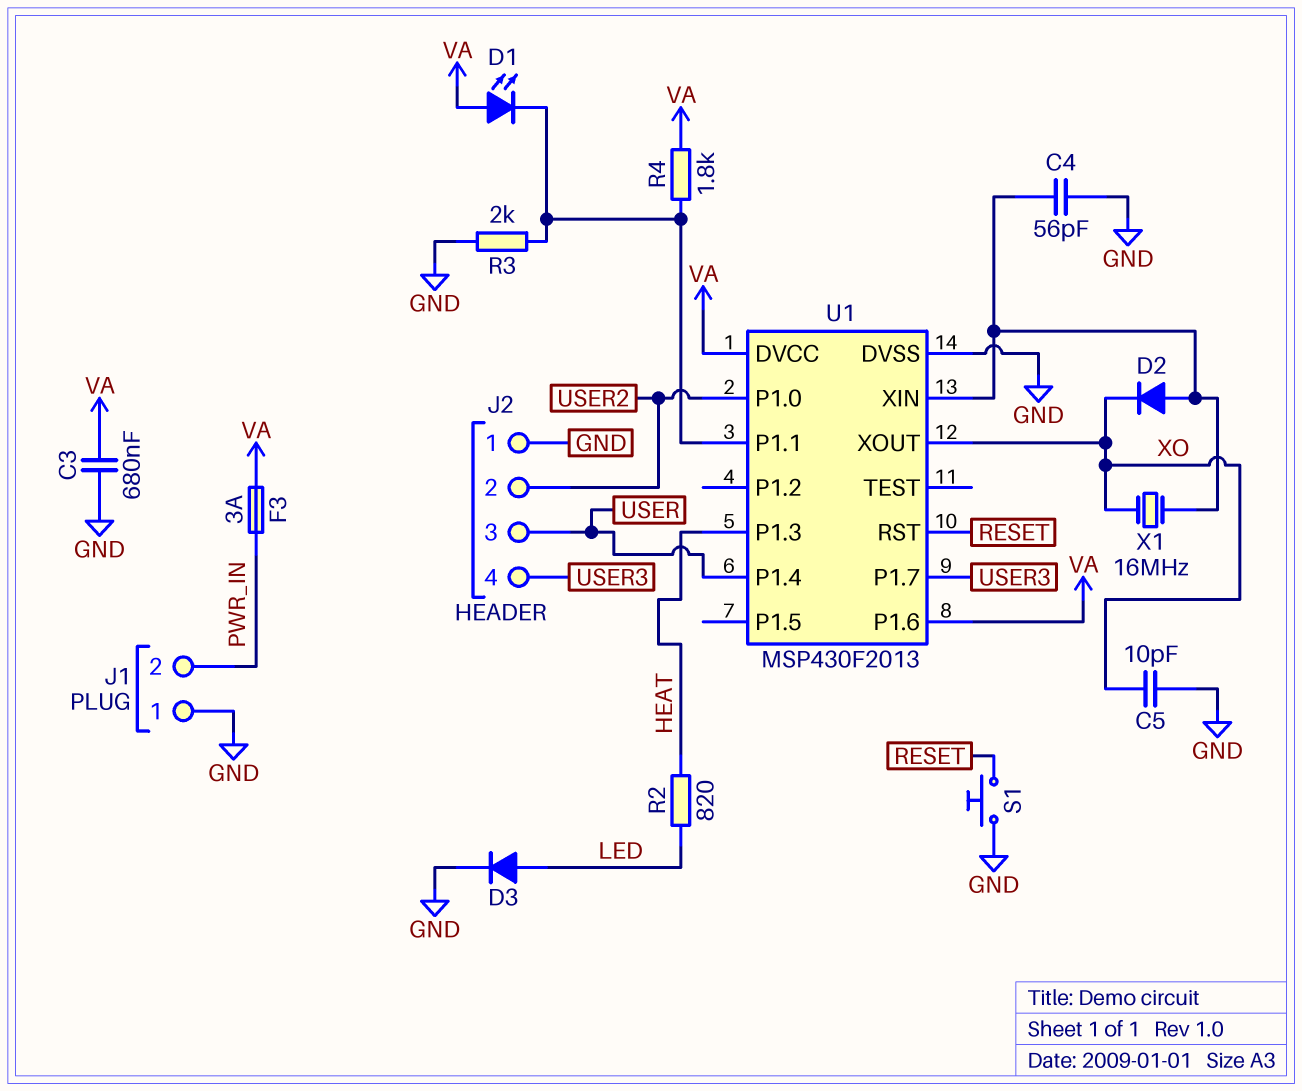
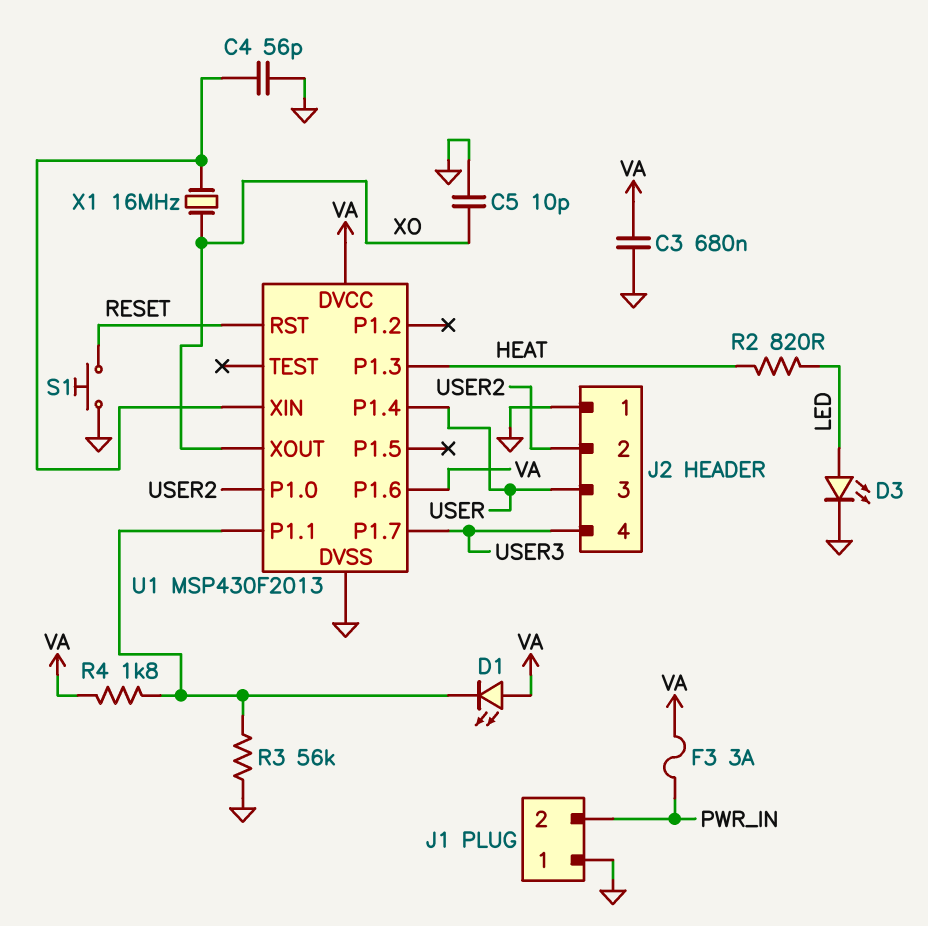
D2: diode (A U1/XIN, K XO) -> none
D3: diode (A LED, K GND) -> LED (A LED, K GND)
R3: 2k (GND, U1/P1.1) -> 56k (GND, U1/P1.1)

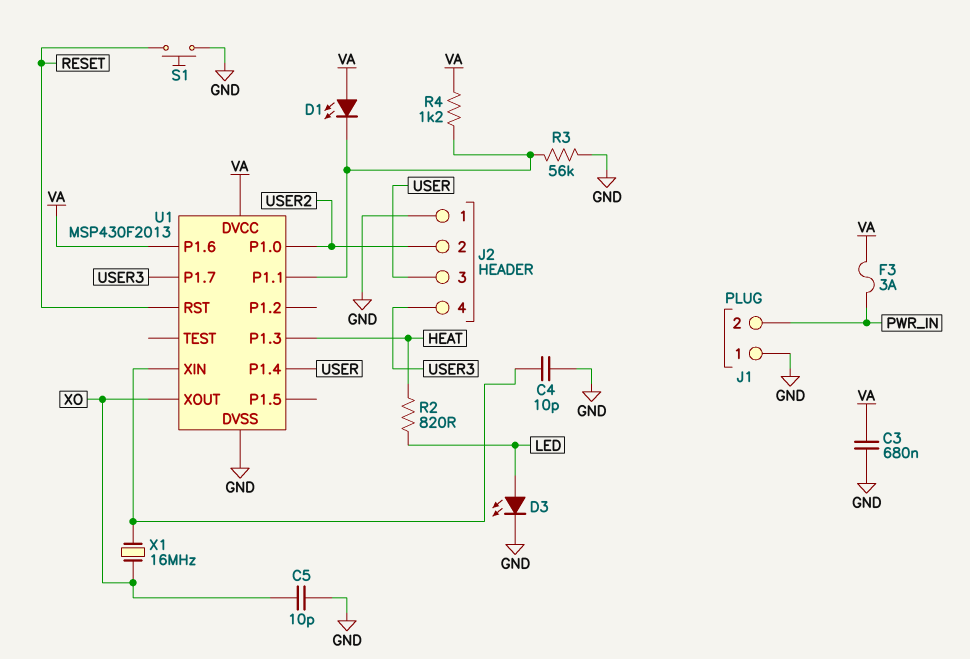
C4: 56pF (GND, U1/XIN) -> 10pF (GND, U1/XIN)
R4: 1.8k (U1/P1.1, VA) -> 1.2k (U1/P1.1, VA)

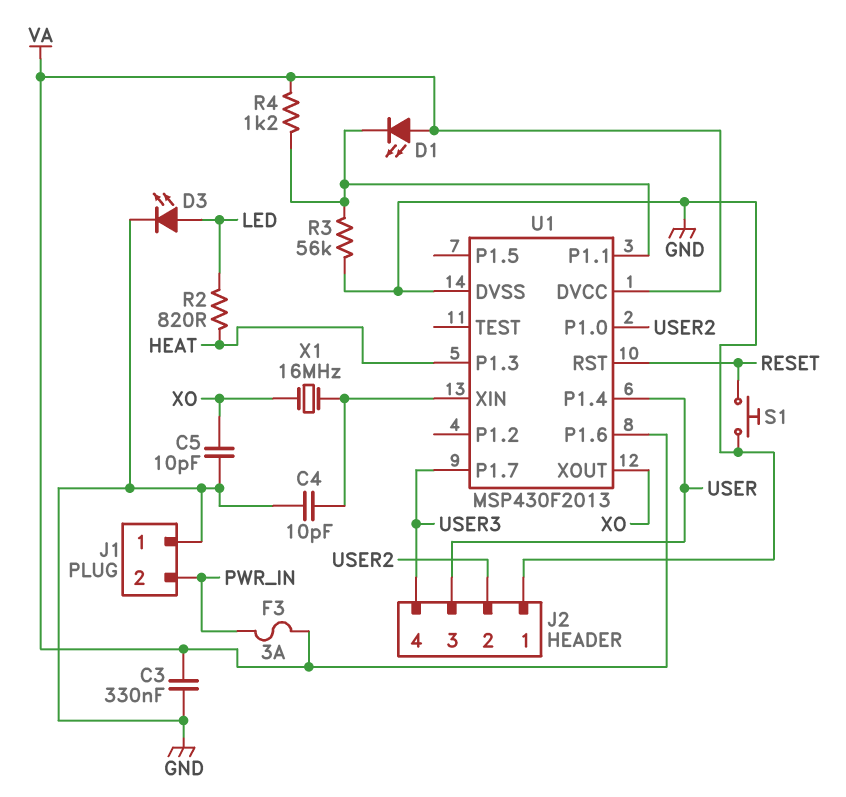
C3: 680nF (GND, VA) -> 330nF (GND, VA)

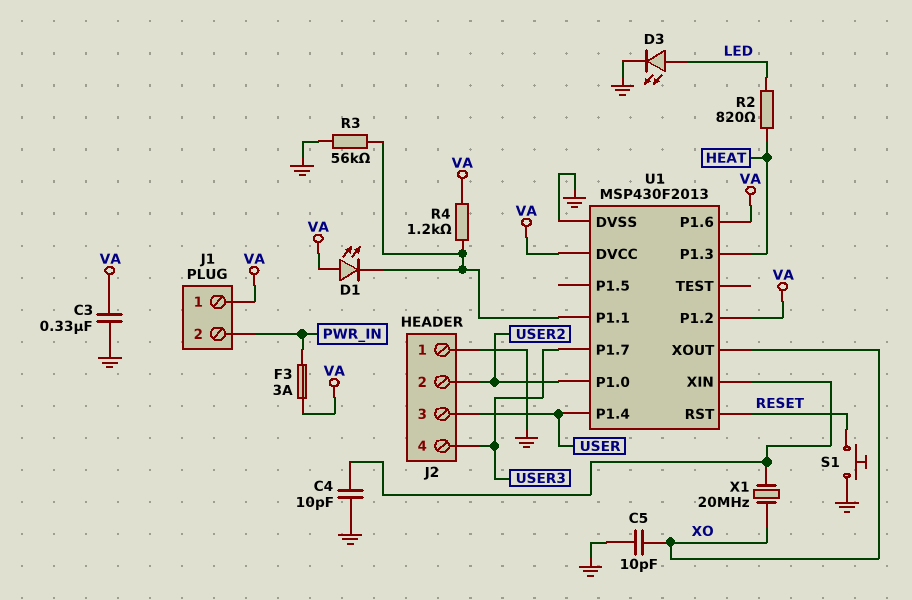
J1 pin 1: GND -> VA
U1 pin P1.2: none -> VA
X1: 16MHz (U1/XIN, XO) -> 20MHz (U1/XIN, XO)

